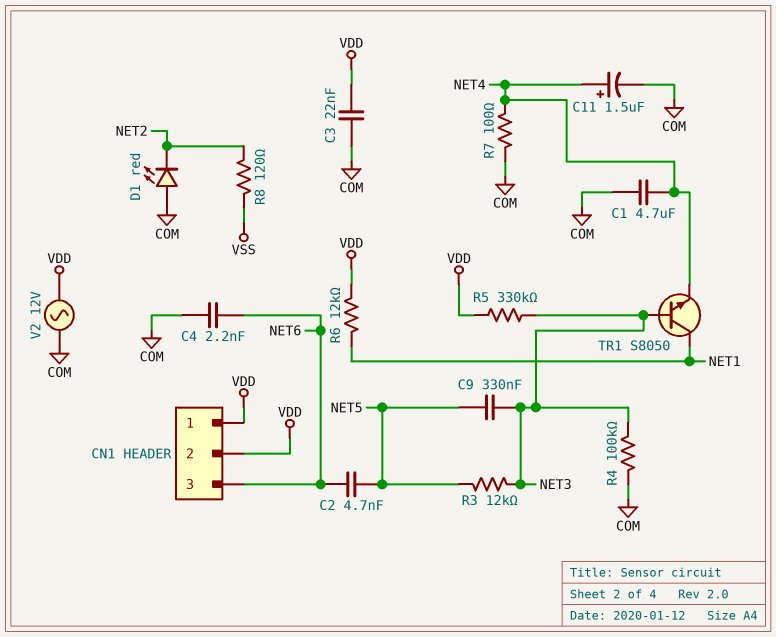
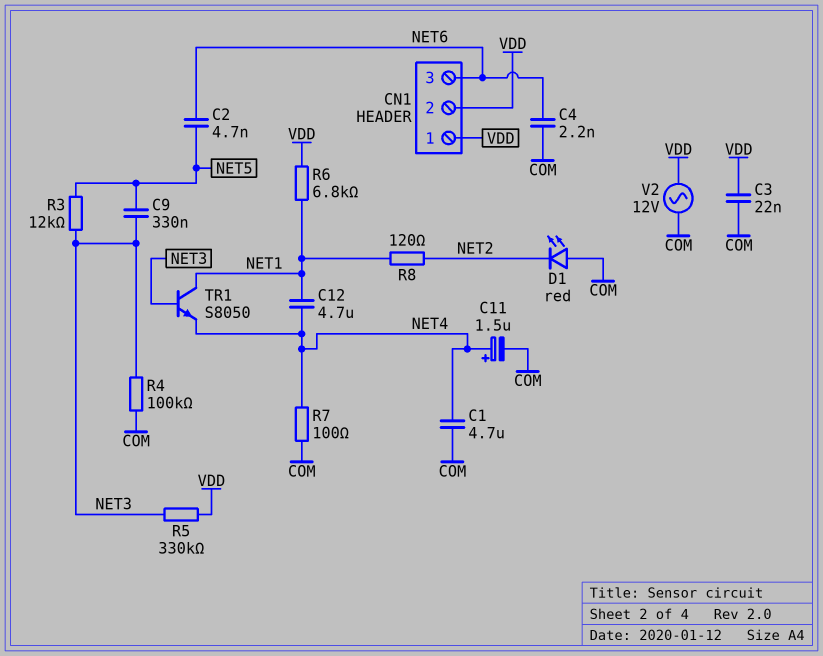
C12: none -> 4.7uF (NET1, NET4)
R6: 12k (NET1, VDD) -> 6.8k (NET1, VDD)
R8: 120 (NET2, VSS) -> 120 (NET1, NET2)

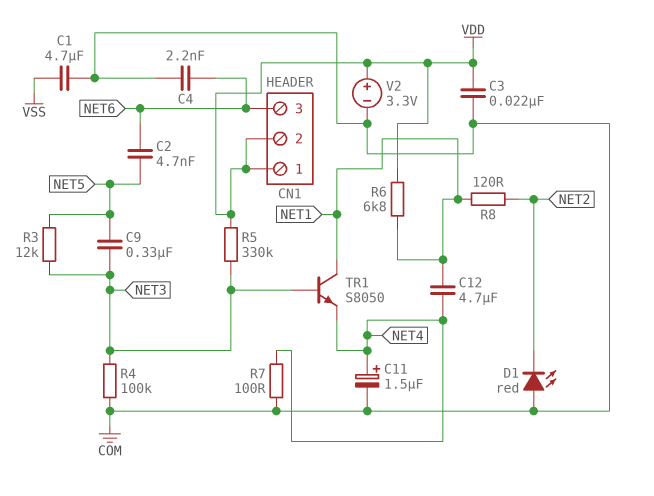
C1: 4.7uF (COM, NET4) -> 4.7uF (COM, VSS)
V2: AC 12V (COM, VDD) -> 3.3V (plus VDD, minus COM)

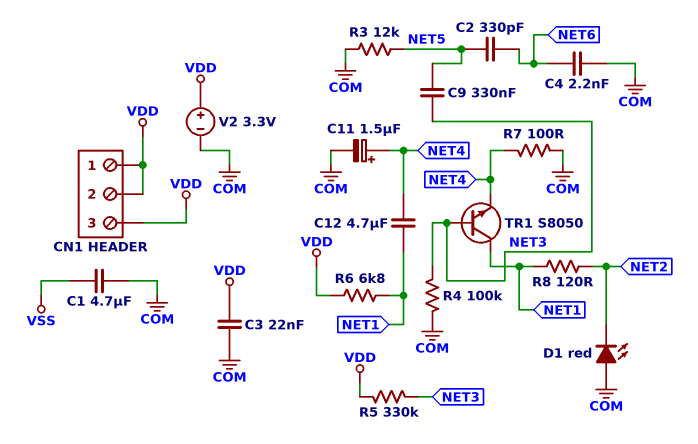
C2: 4.7nF (NET5, NET6) -> 330pF (NET5, NET6)
CN1 pin 3: NET6 -> VDD
R3: 12k (NET3, NET5) -> 12k (COM, NET5)

